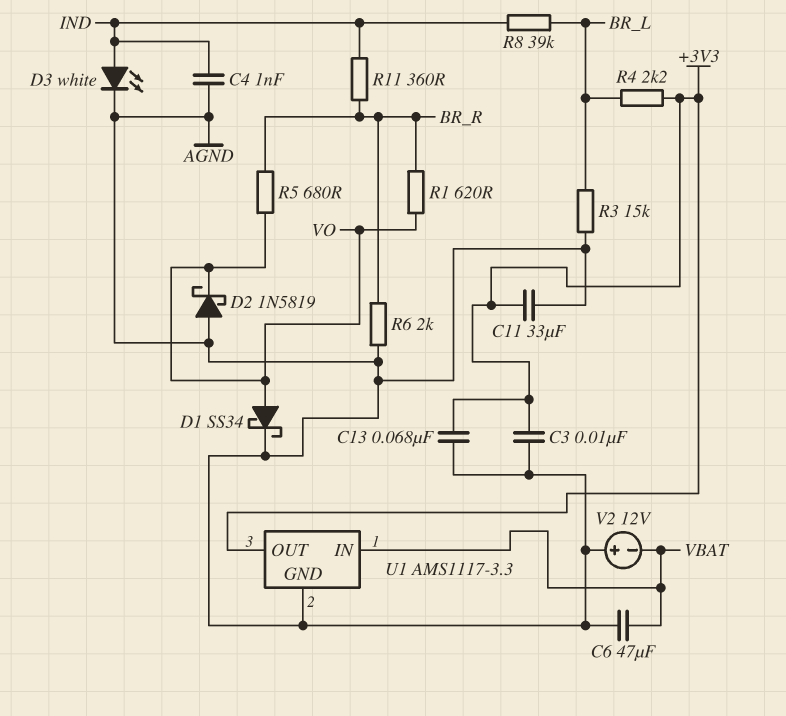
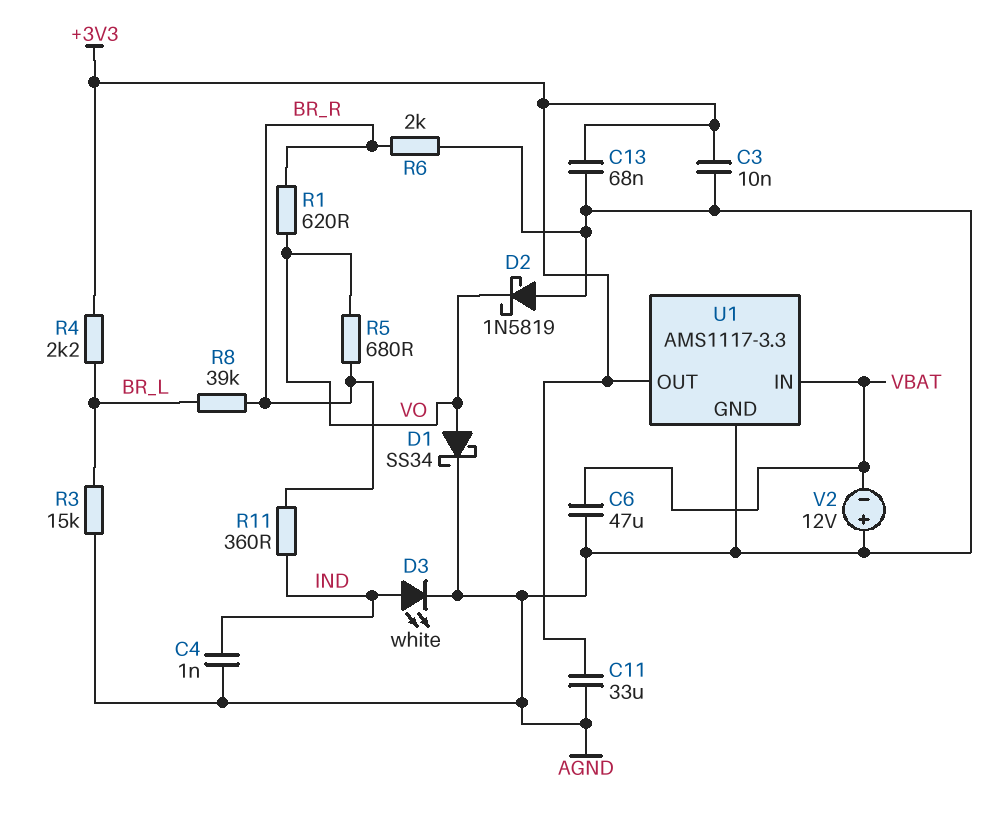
R8: 39k (BR_L, IND) -> 39k (BR_L, BR_R)

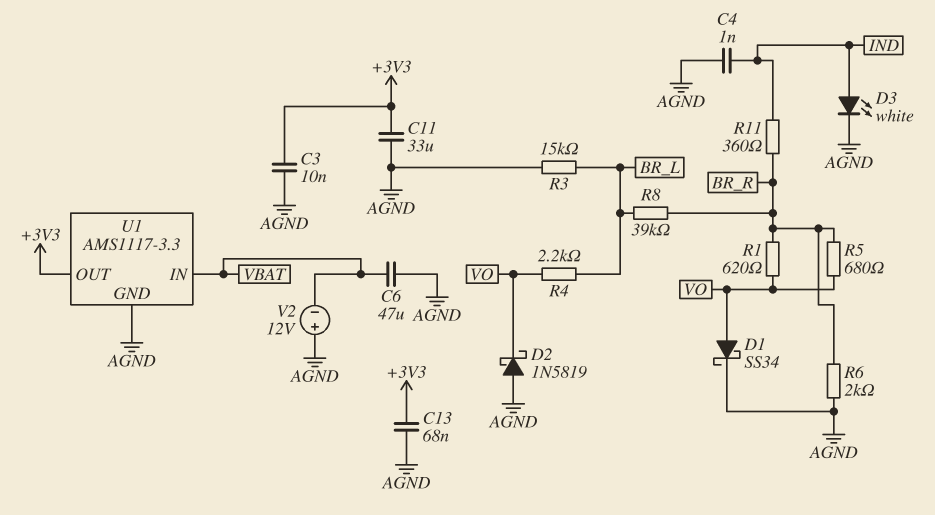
R4: 2.2k (+3V3, BR_L) -> 2.2k (BR_L, VO)

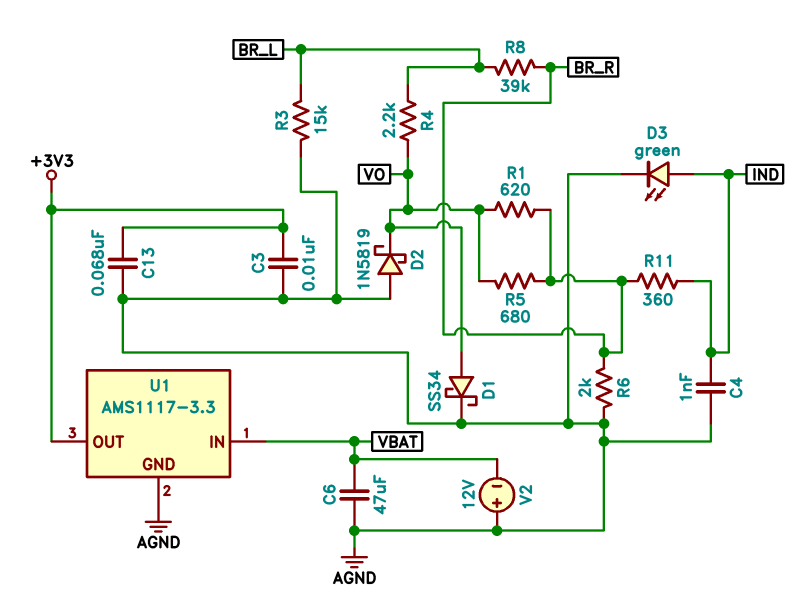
C11: 33uF (+3V3, AGND) -> none
D3: LED white (A IND, K AGND) -> LED green (A IND, K AGND)

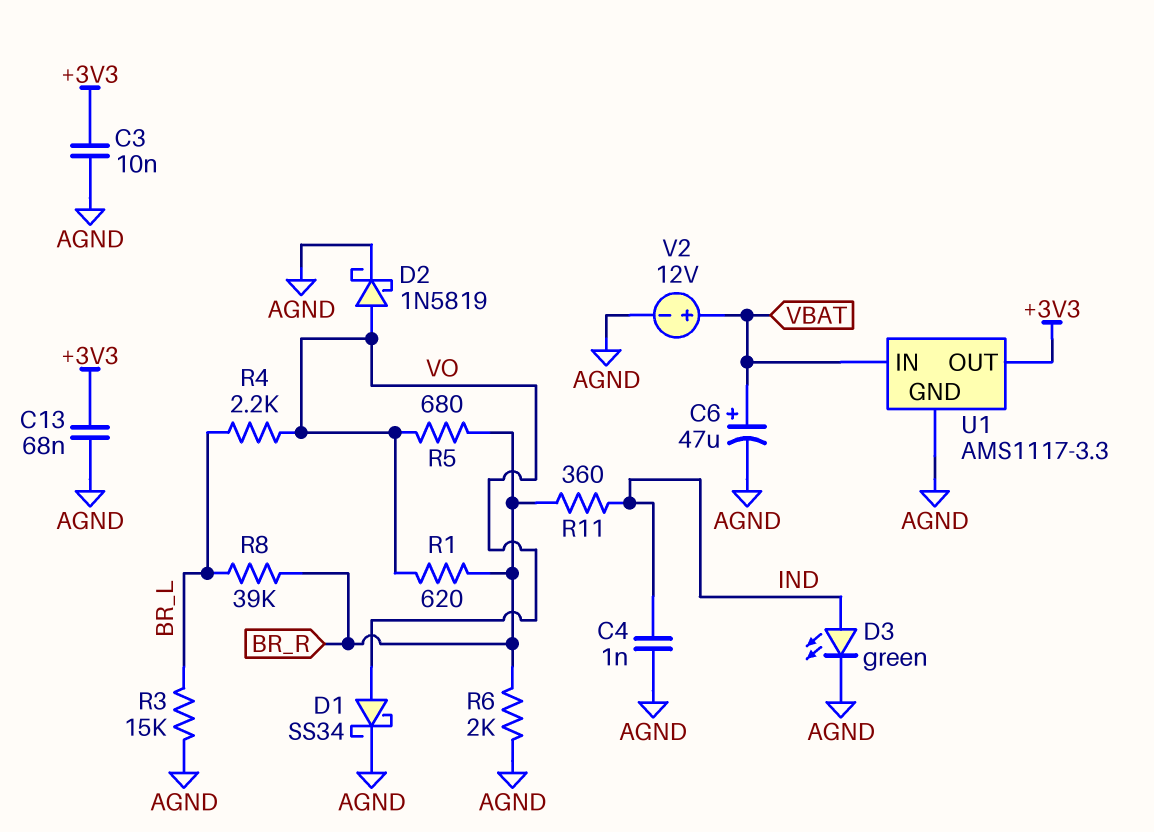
C6: 47uF (AGND, VBAT) -> 47uF (plus VBAT, minus AGND)
D2: schottky 1N5819 (A AGND, K VO) -> schottky 1N5819 (A VO, K AGND)
V2: 12V (plus AGND, minus VBAT) -> 12V (plus VBAT, minus AGND)

